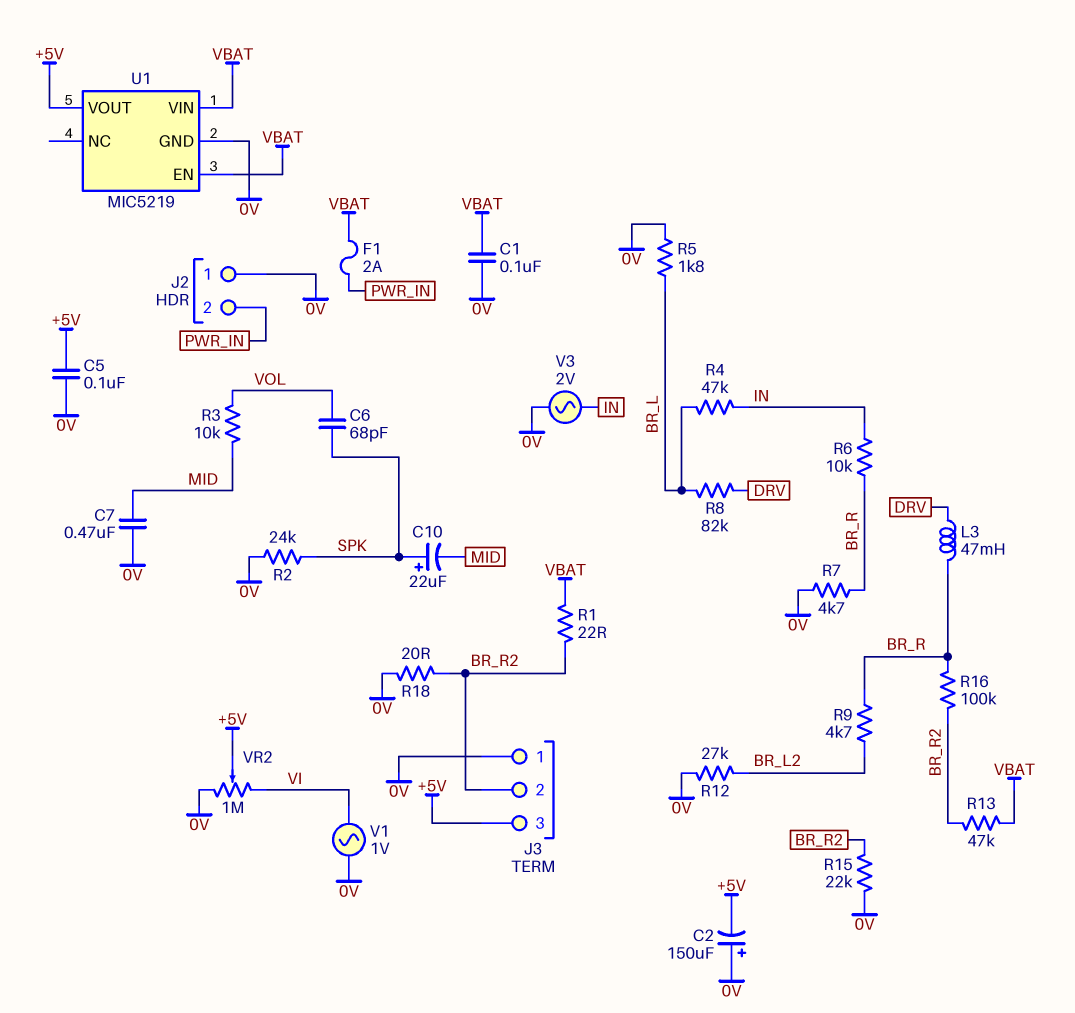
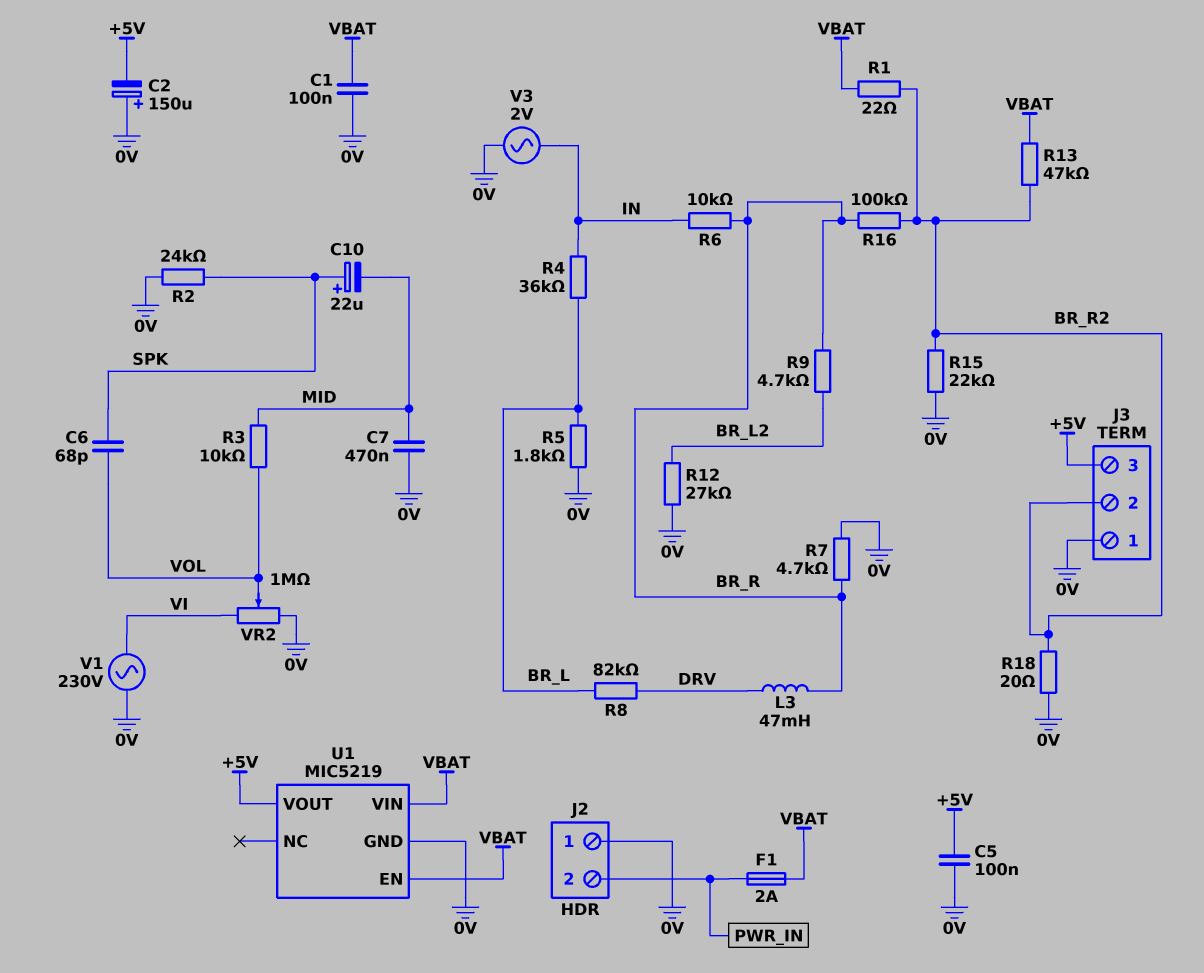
R4: 47k (BR_L, IN) -> 36k (BR_L, IN)
V1: AC 1V (0V, VI) -> AC 230V (0V, VI)
VR2: 1M (0V, VI, wiper +5V) -> 1M (0V, VI, wiper VOL)

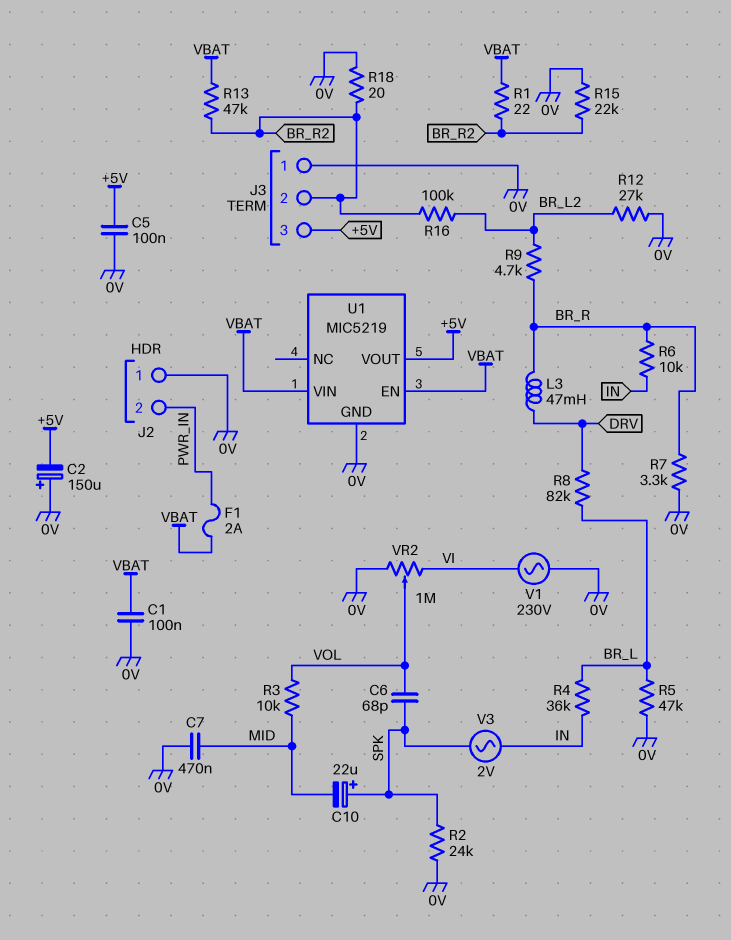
R5: 1.8k (0V, BR_L) -> 47k (0V, BR_L)
R7: 4.7k (0V, BR_R) -> 3.3k (0V, BR_R)
R16: 100k (BR_R, BR_R2) -> 100k (BR_L2, BR_R2)
V3: AC 2V (0V, IN) -> AC 2V (IN, SPK)

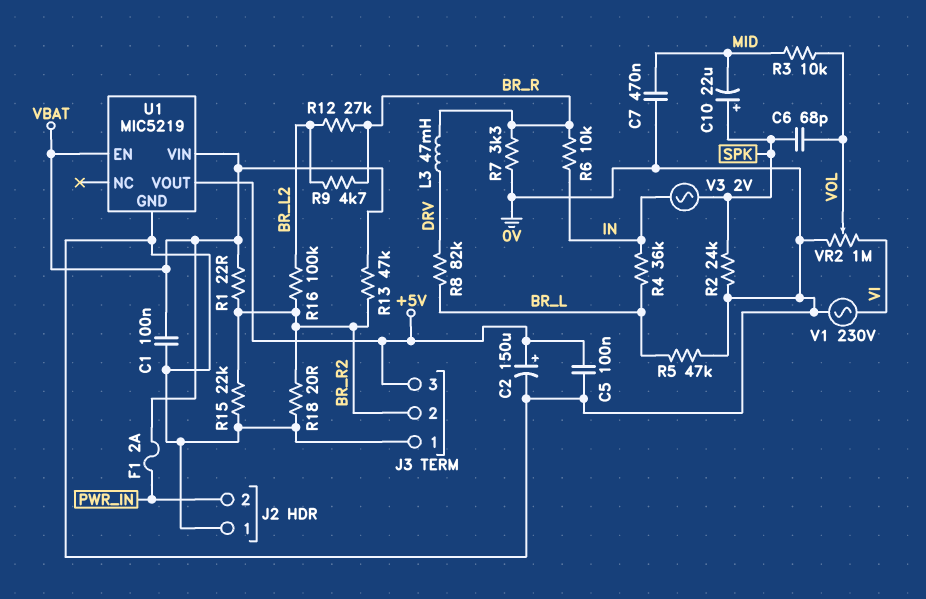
C2: 150uF (plus 0V, minus +5V) -> 150uF (plus +5V, minus 0V)
R12: 27k (0V, BR_L2) -> 27k (BR_L2, BR_R)

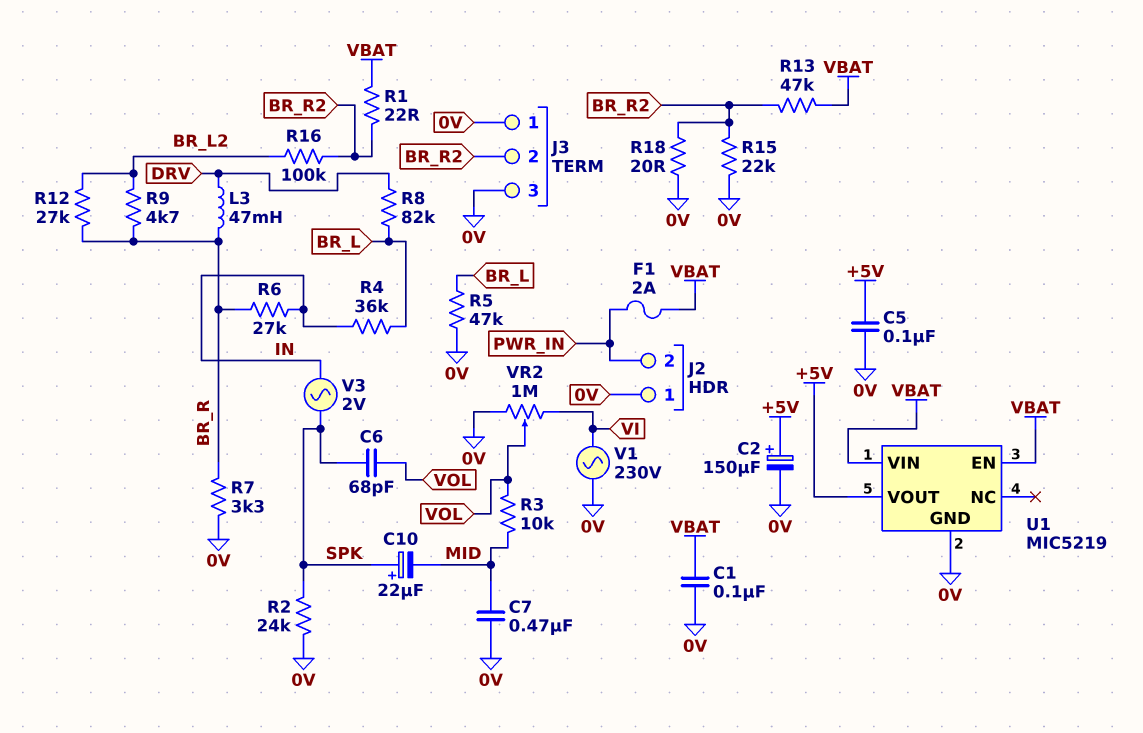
J3 pin 3: +5V -> 0V
R6: 10k (BR_R, IN) -> 27k (BR_R, IN)

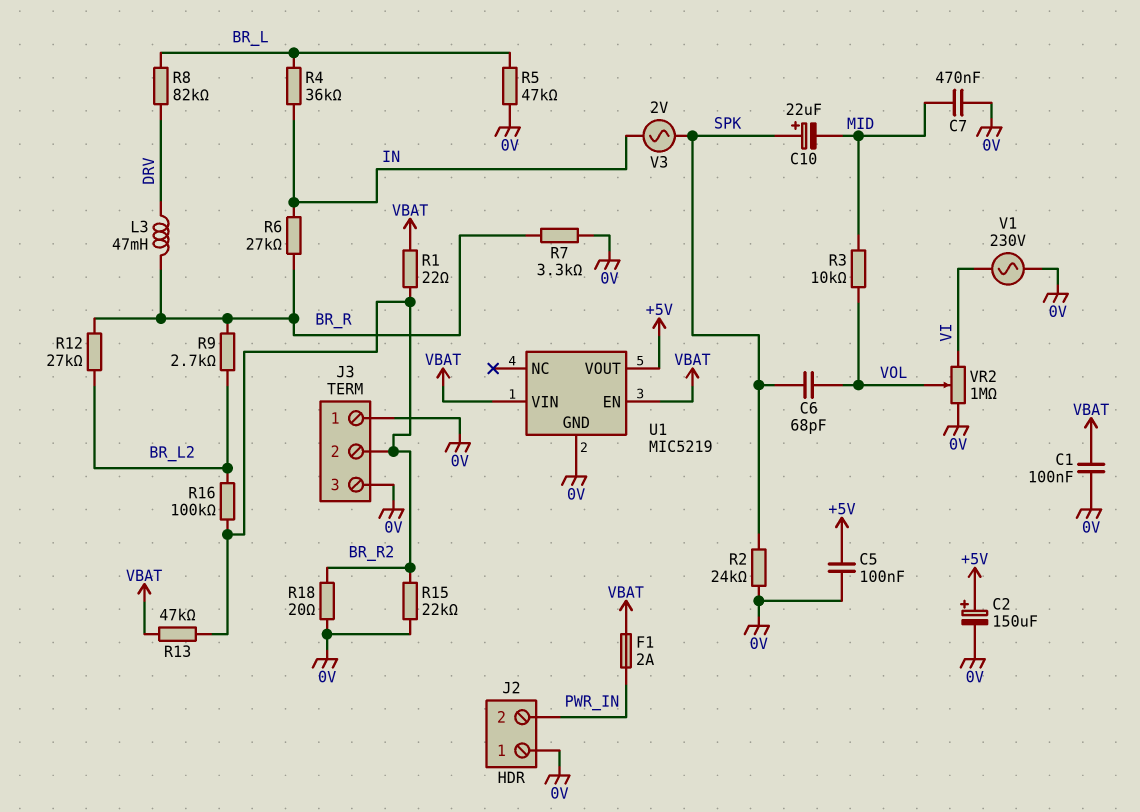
R9: 4.7k (BR_L2, BR_R) -> 2.7k (BR_L2, BR_R)

